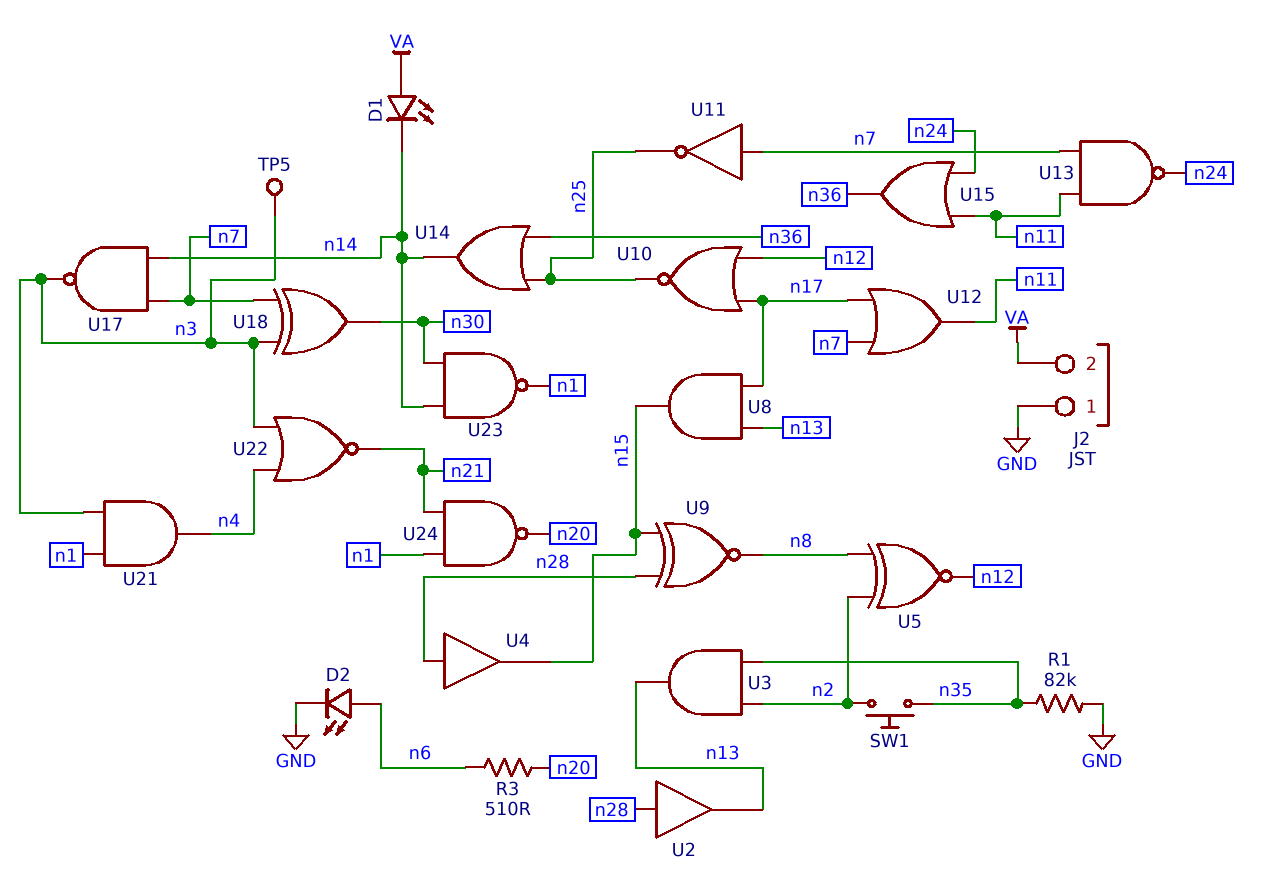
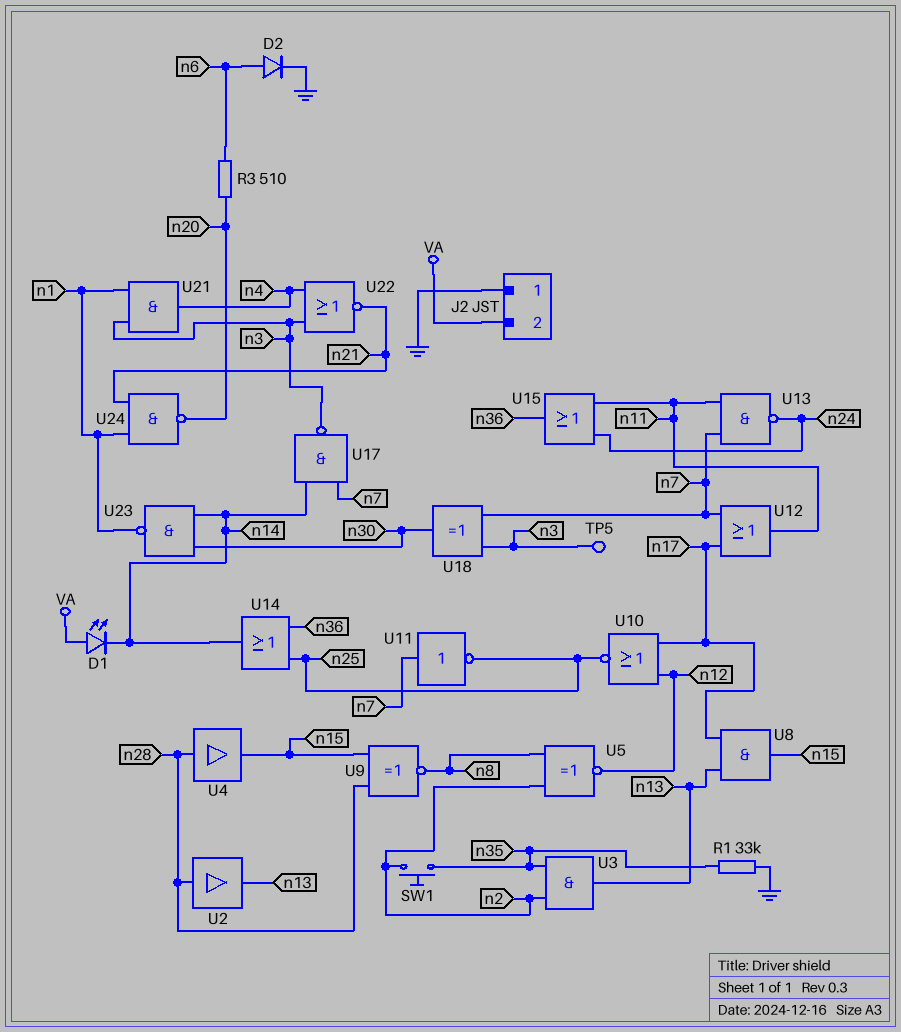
D2: LED (A n6, K GND) -> diode (A n6, K GND)
R1: 82k (GND, n35) -> 33k (GND, n35)

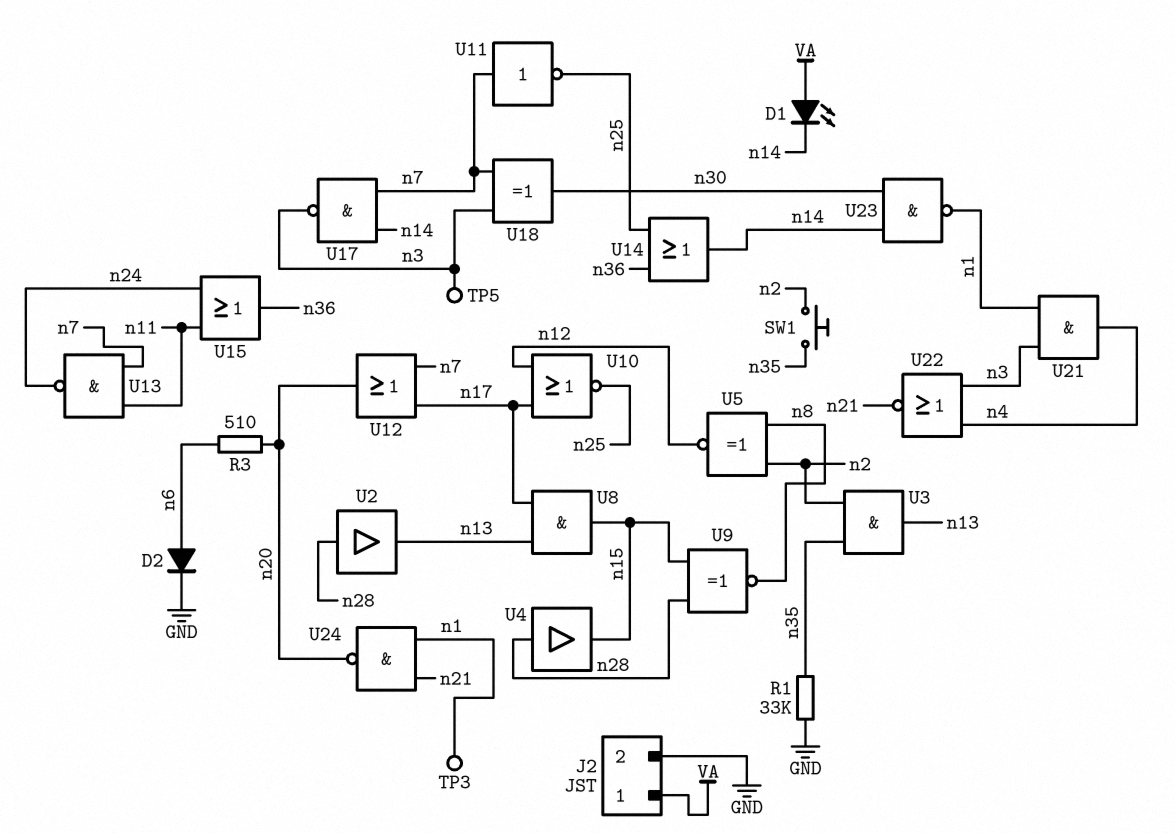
J2 pin 1: GND -> VA
J2 pin 2: VA -> GND
TP3: none -> test point (n1)
U12: OR (in n7, in n17, out n11) -> OR (in n7, in n17, out n20)

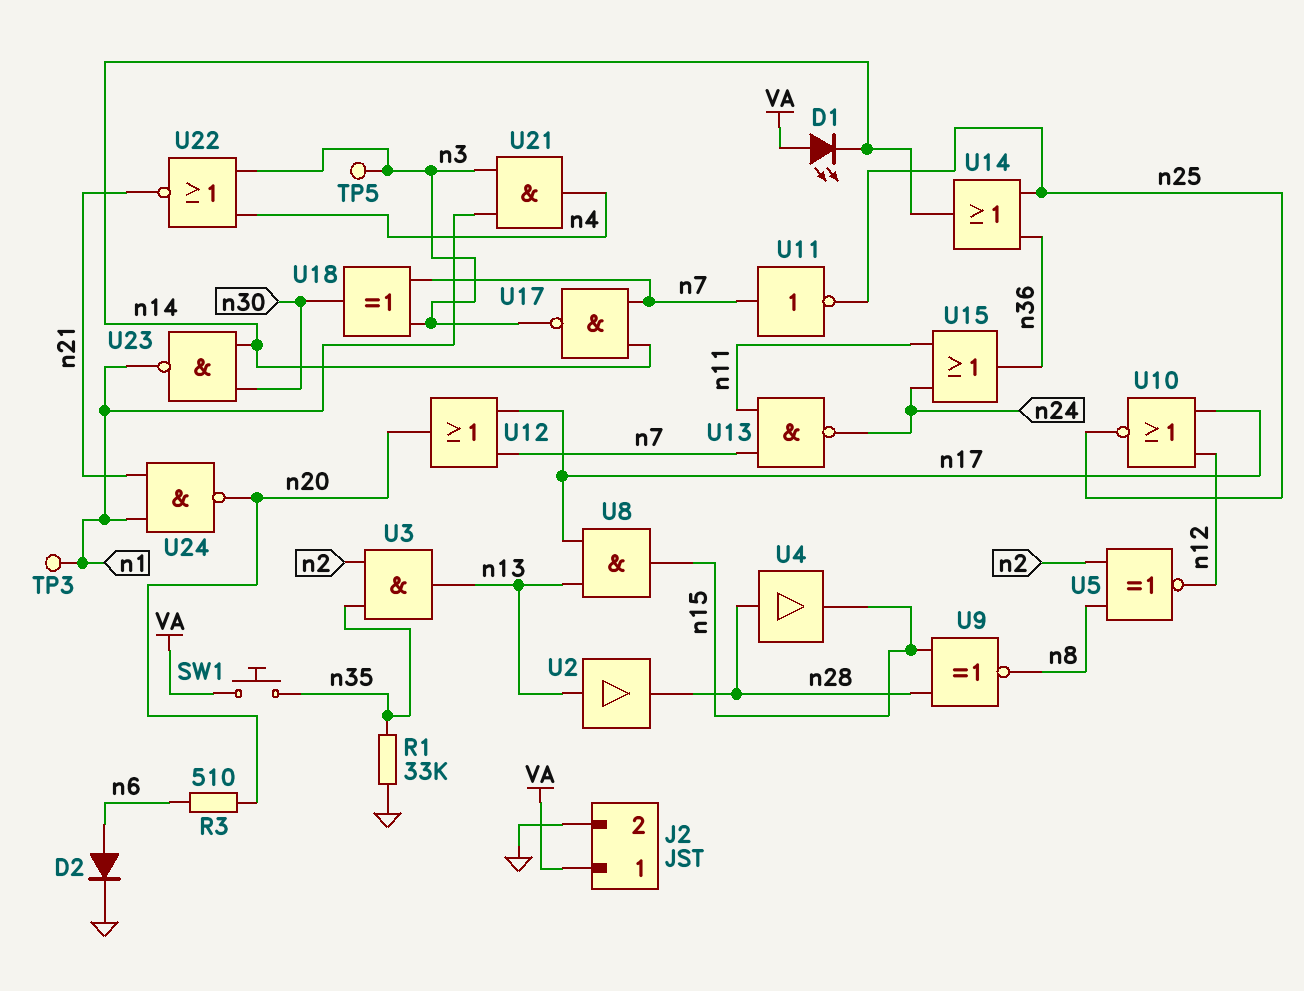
SW1: button (n2, n35) -> button (VA, n35)
U2: buffer (in n28, out n13) -> buffer (in n13, out n28)

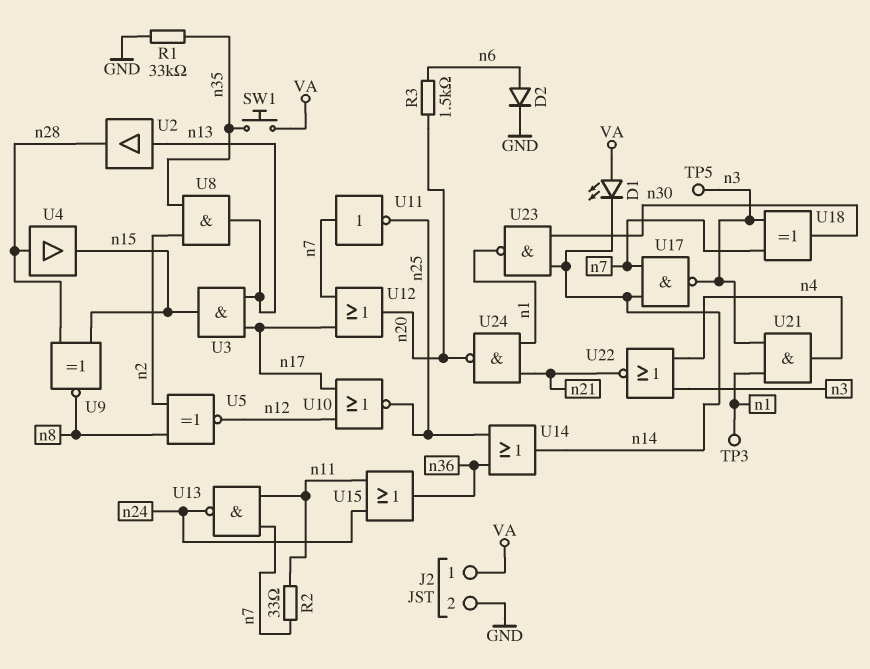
R2: none -> 33 (n7, n11)
R3: 510 (n6, n20) -> 1.5k (n6, n20)
U3: AND (in n2, in n35, out n13) -> AND (in n13, in n17, out n15)
U8: AND (in n13, in n17, out n15) -> AND (in n2, in n35, out n13)

